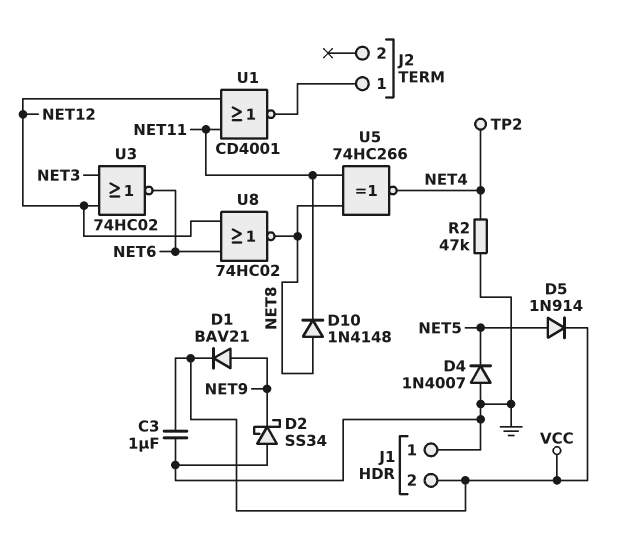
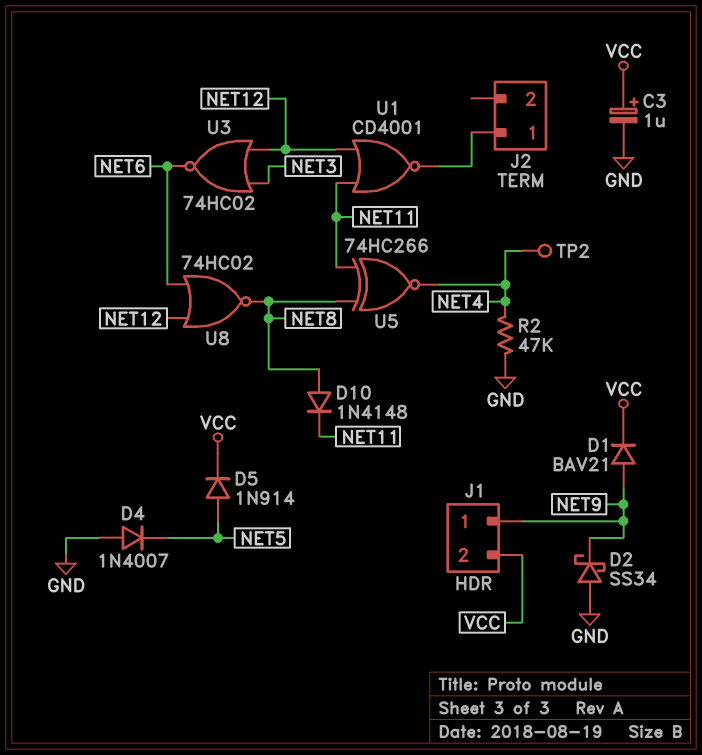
C3: 1uF (GND, VCC) -> 1uF (plus VCC, minus GND)
J1 pin 1: GND -> NET9

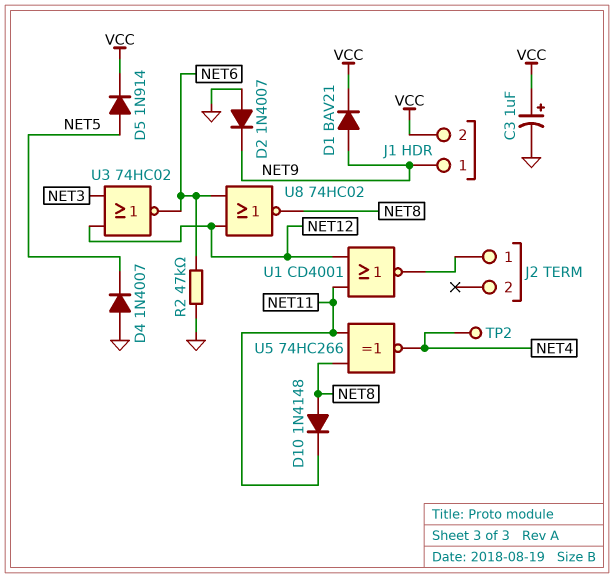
D2: schottky SS34 (A GND, K NET9) -> diode 1N4007 (A GND, K NET9)
R2: 47k (GND, NET4) -> 47k (GND, NET6)

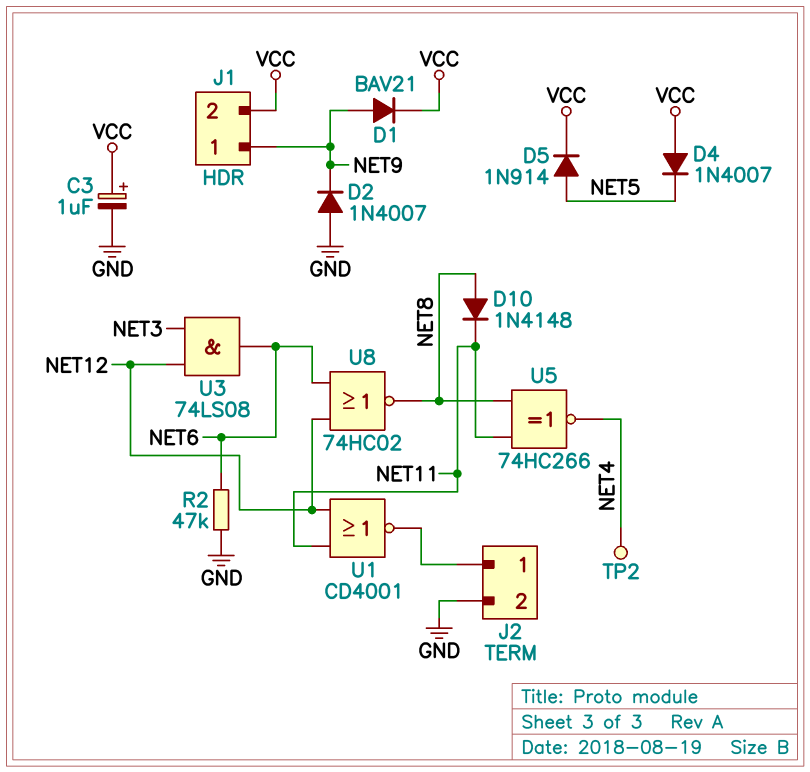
D4: diode 1N4007 (A GND, K NET5) -> diode 1N4007 (A VCC, K NET5)
J2 pin 2: none -> GND
U3: NOR 74HC02 (in NET3, in NET12, out NET6) -> AND 74LS08 (in NET3, in NET12, out NET6)

